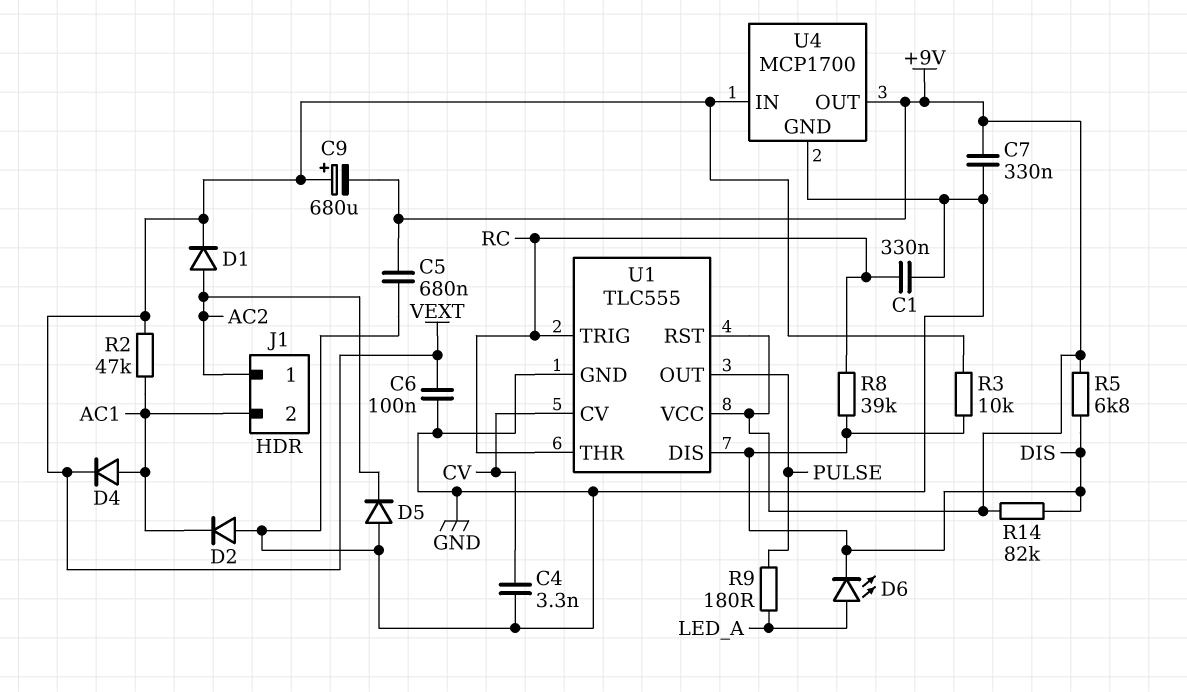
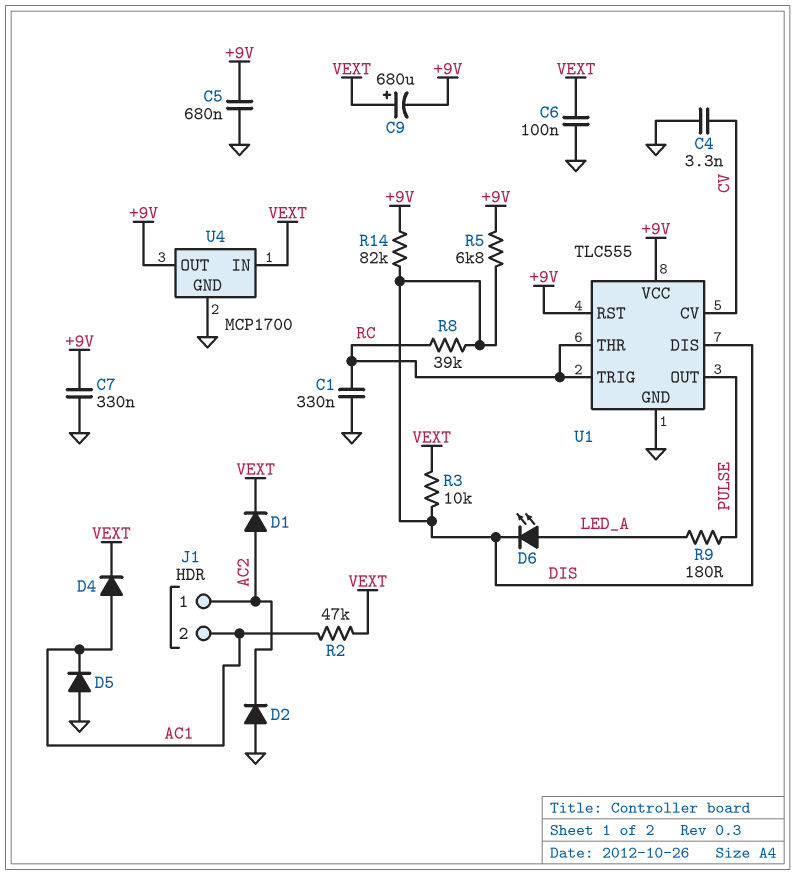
D2: diode (A GND, K AC1) -> diode (A GND, K AC2)
D5: diode (A GND, K AC2) -> diode (A GND, K AC1)

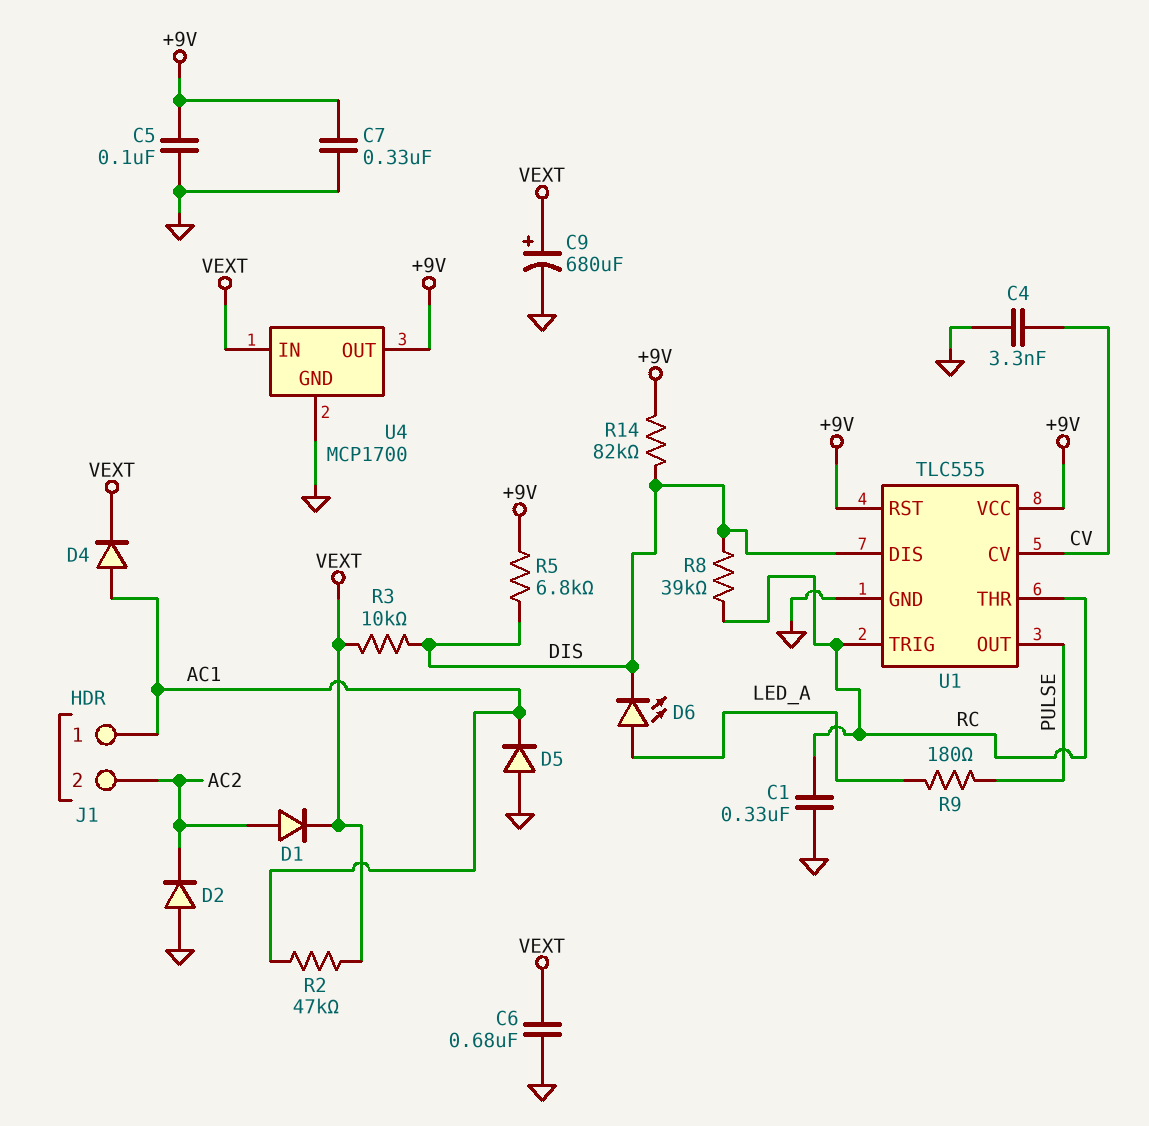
C5: 680nF (+9V, GND) -> 100nF (+9V, GND)
C6: 100nF (GND, VEXT) -> 680nF (GND, VEXT)
C9: 680uF (plus VEXT, minus +9V) -> 680uF (plus VEXT, minus GND)
J1 pin 1: AC2 -> AC1
J1 pin 2: AC1 -> AC2

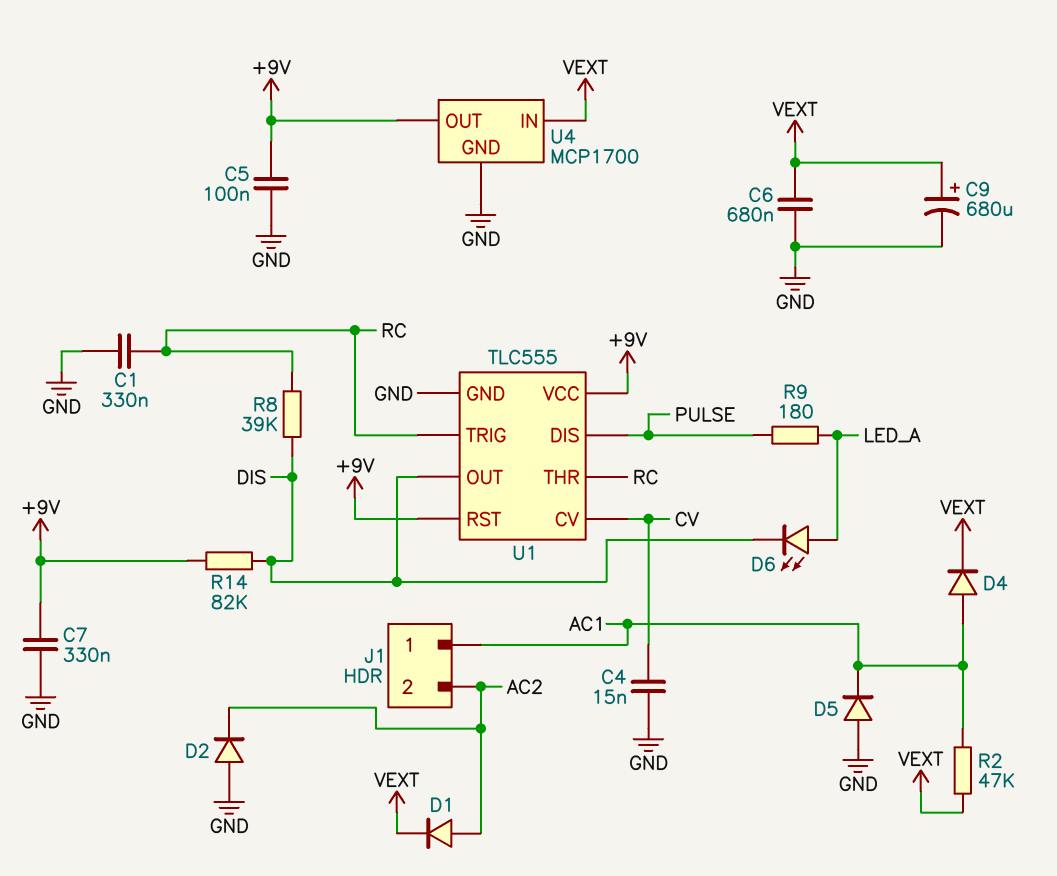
C4: 3.3nF (CV, GND) -> 15nF (CV, GND)
R3: 10k (DIS, VEXT) -> none
R5: 6.8k (+9V, DIS) -> none
U1 pin DIS: DIS -> PULSE
U1 pin OUT: PULSE -> DIS

